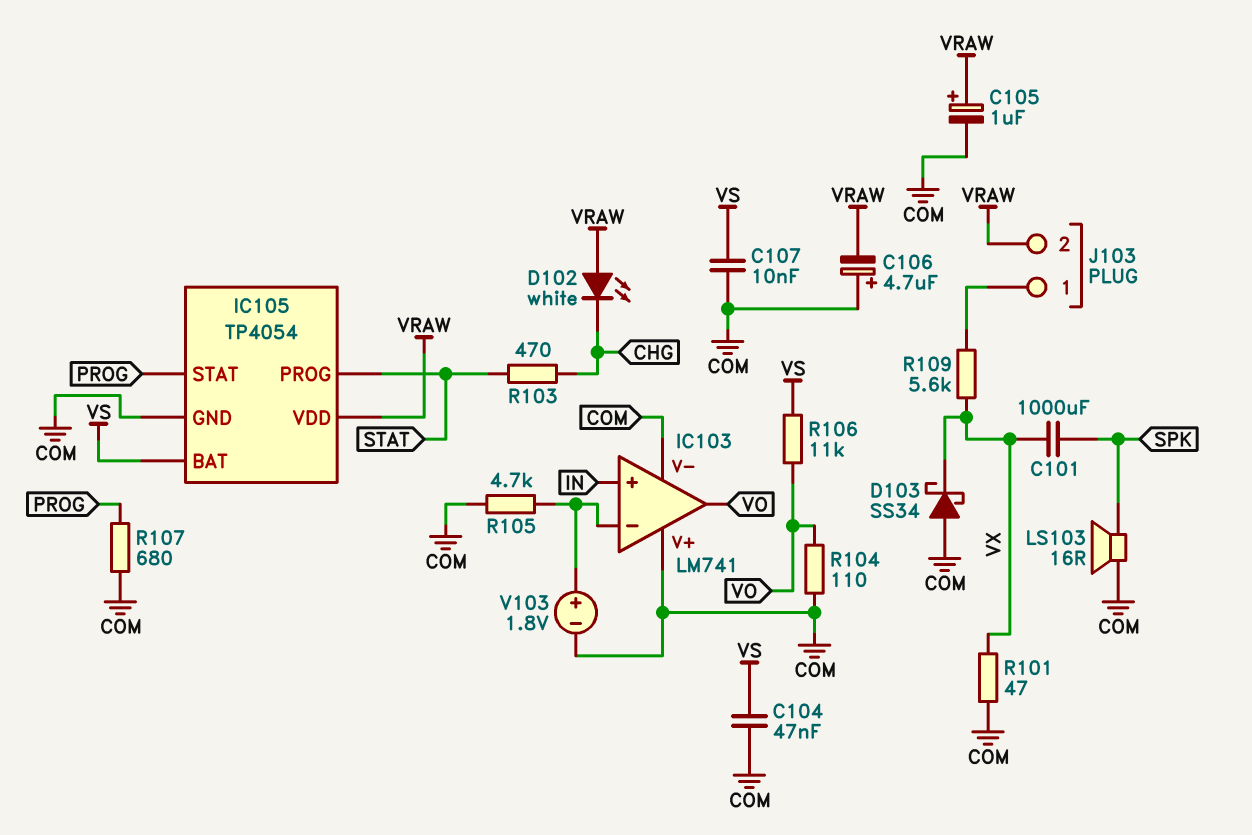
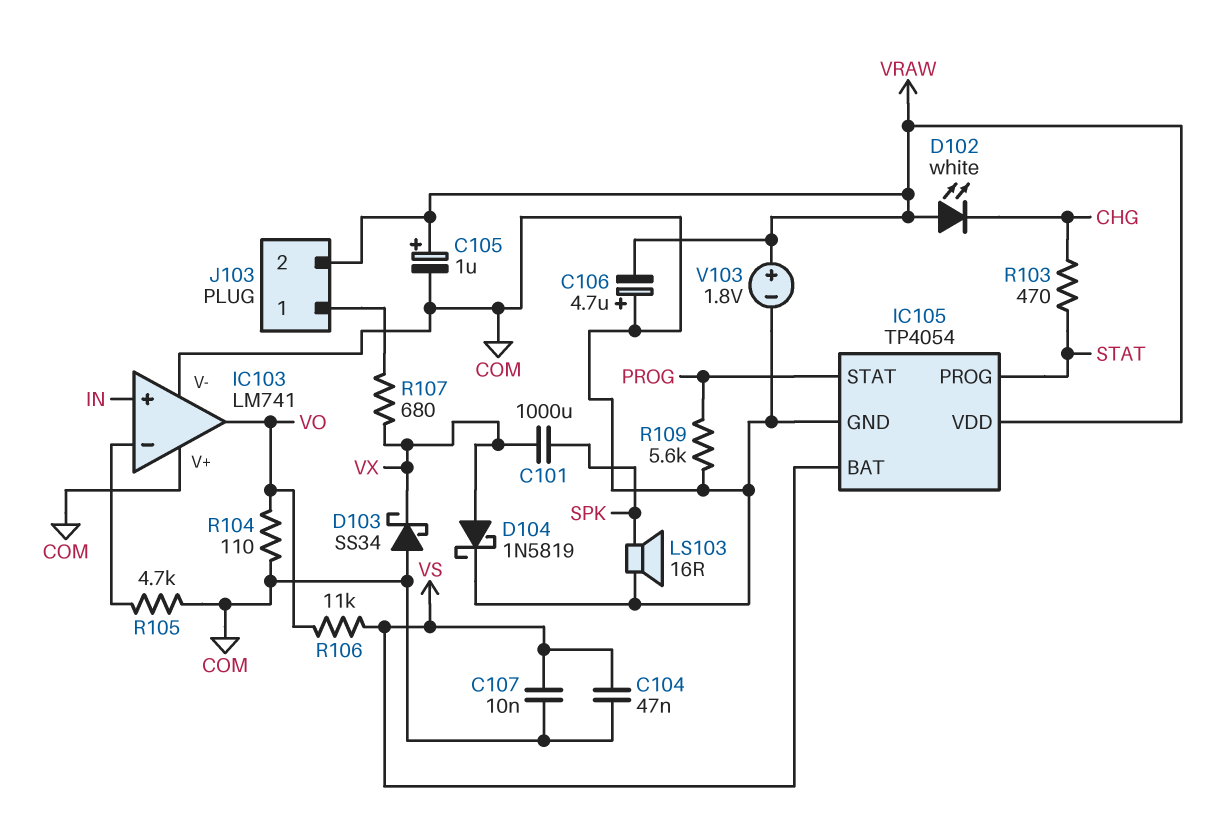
D104: none -> schottky 1N5819 (A VX, K COM)
R101: 47 (COM, VX) -> none
R107: 680 (COM, PROG) -> 680 (J103/1, VX)
R109: 5.6k (J103/1, VX) -> 5.6k (COM, PROG)
V103: 1.8V (plus IC103/in-, minus COM) -> 1.8V (plus VRAW, minus COM)

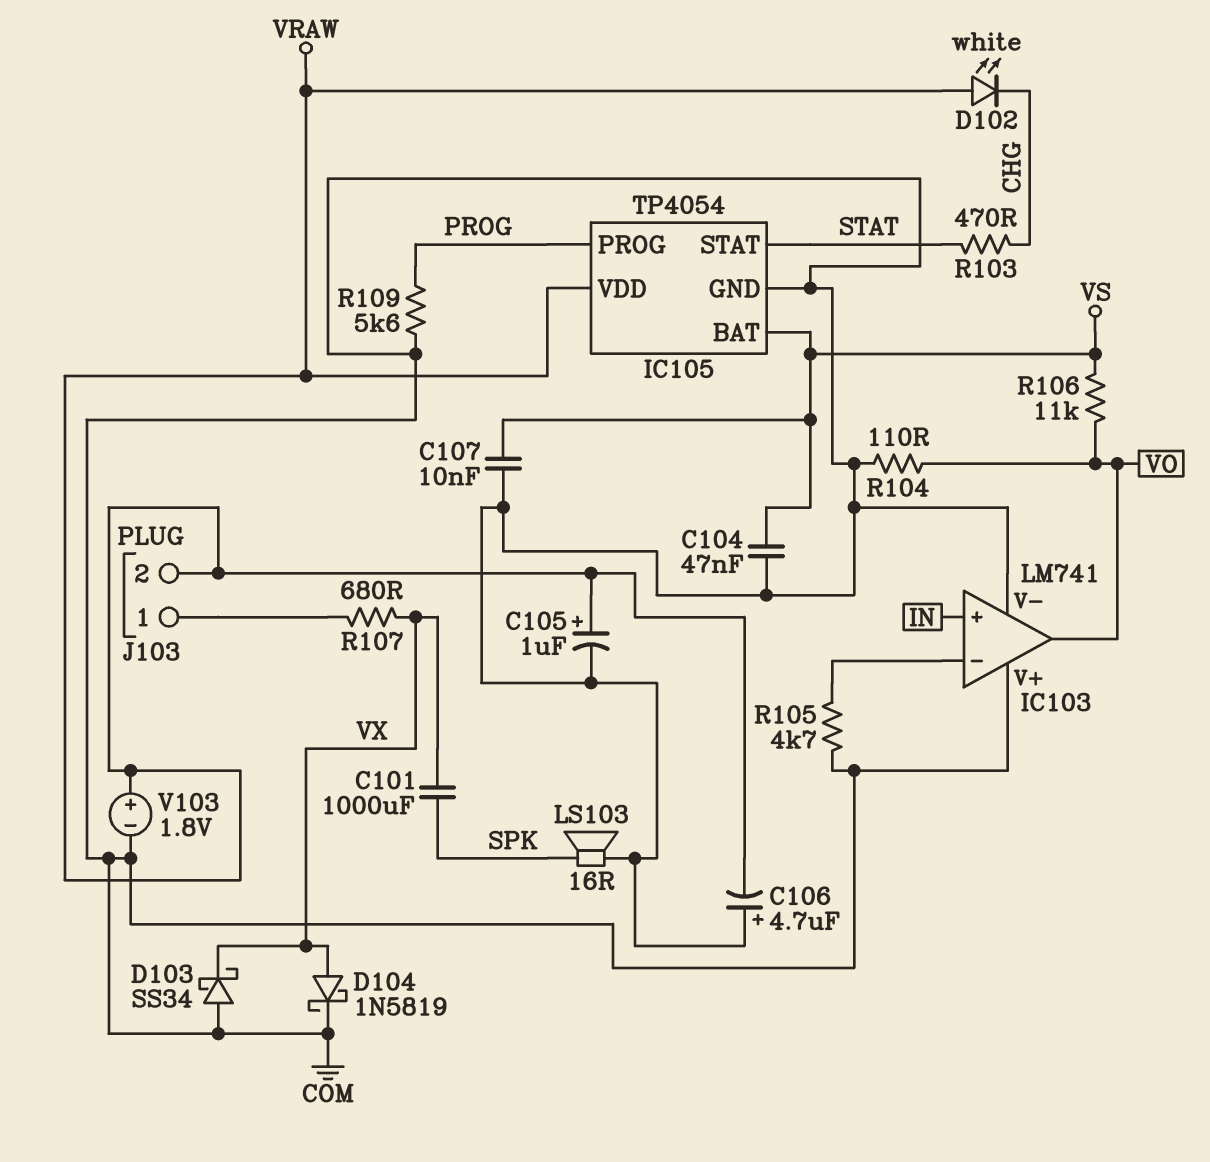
IC105 pin PROG: STAT -> PROG
IC105 pin STAT: PROG -> STAT

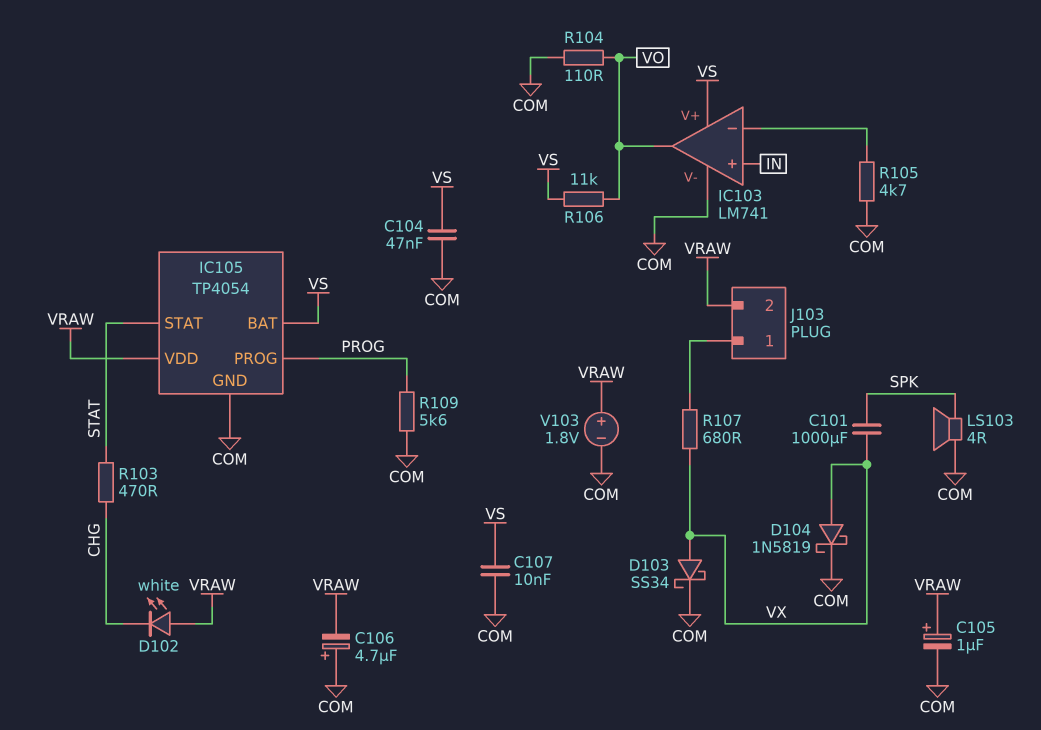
D103: schottky SS34 (A COM, K VX) -> schottky SS34 (A VX, K COM)
IC103 pin V+: COM -> VS
LS103: speaker 16R (COM, SPK) -> speaker 4R (COM, SPK)

